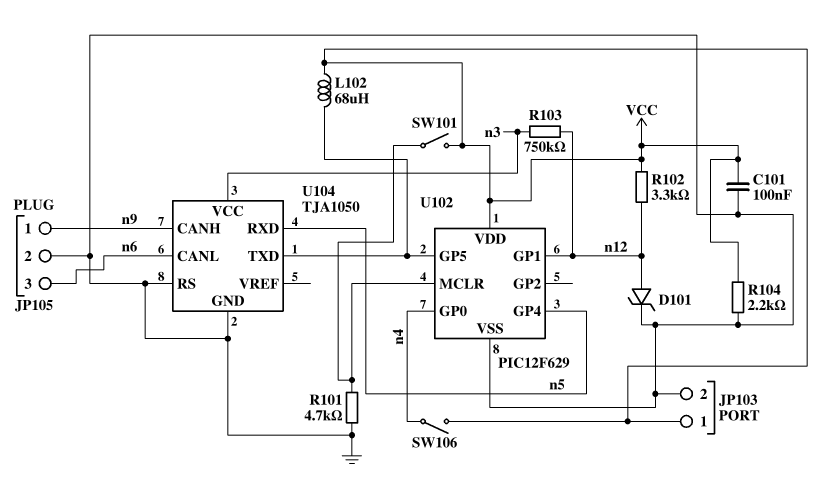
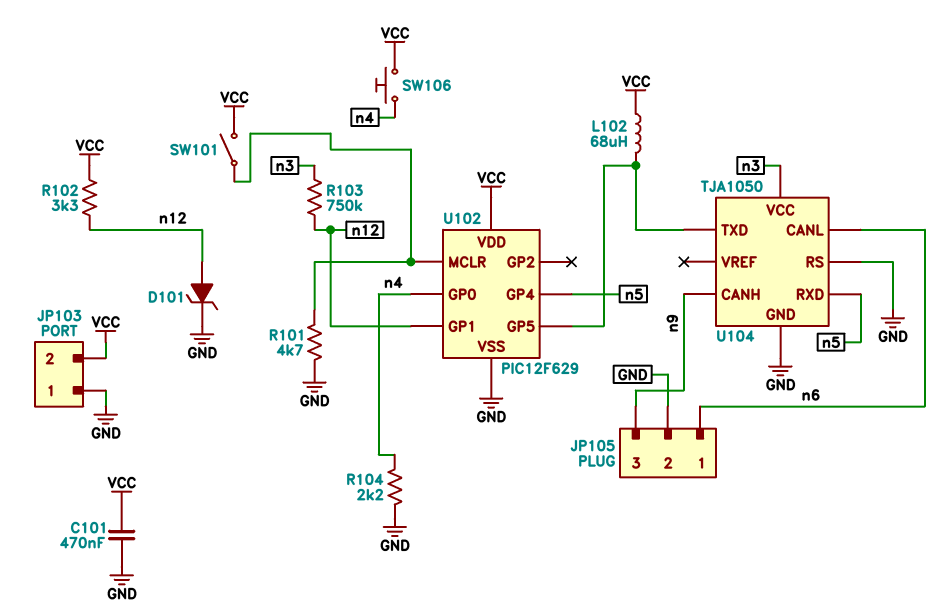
C101: 100nF (GND, VCC) -> 470nF (GND, VCC)
JP103 pin 1: VCC -> GND
JP103 pin 2: GND -> VCC
JP105 pin 1: n9 -> n6
JP105 pin 3: n6 -> n9
R104: 2.2k (GND, VCC) -> 2.2k (GND, n4)
SW106: switch (VCC, n4) -> button (VCC, n4)

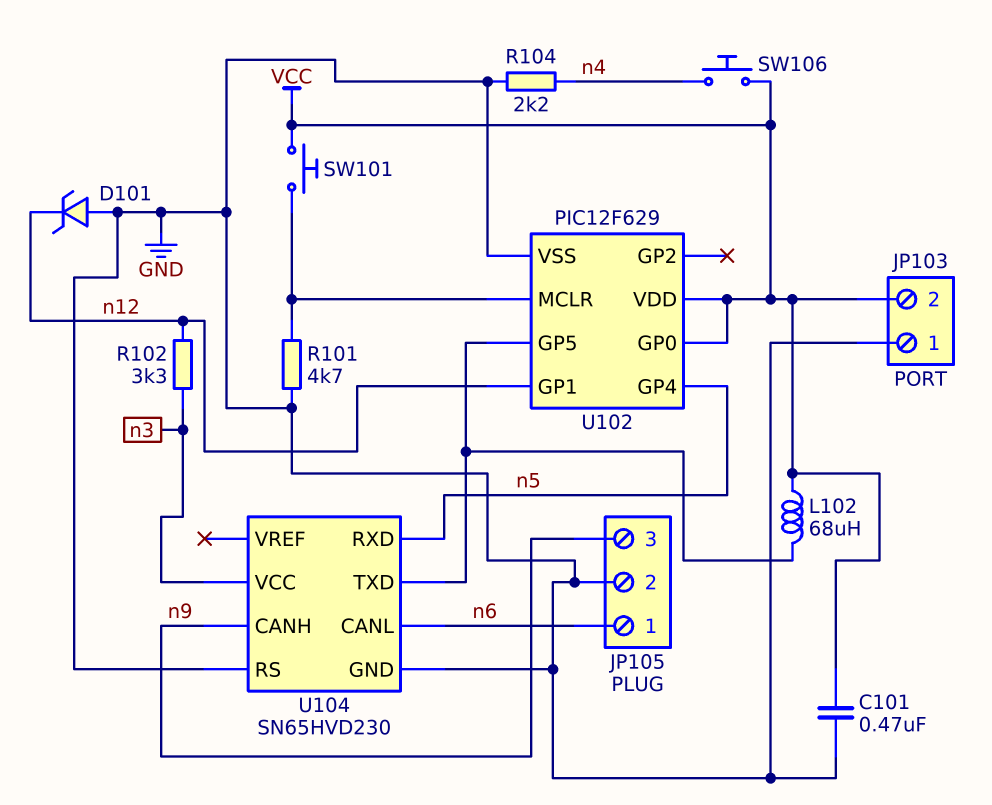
D101: zener (A n12, K GND) -> zener (A GND, K n12)
R102: 3.3k (VCC, n12) -> 3.3k (n3, n12)
R103: 750k (n3, n12) -> none
SW101: switch (U102/MCLR, VCC) -> button (U102/MCLR, VCC)
U102 pin GP0: n4 -> VCC
U104: TJA1050 -> SN65HVD230

